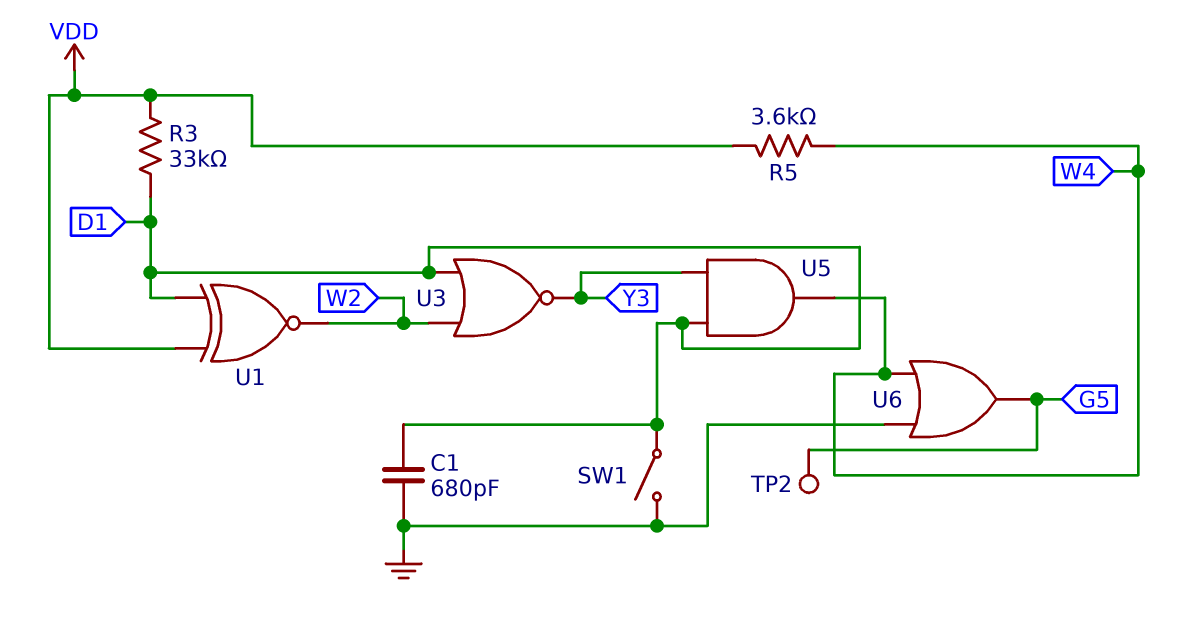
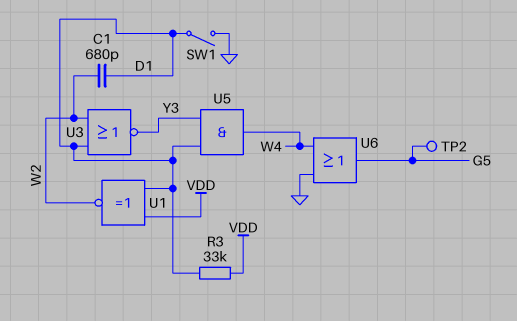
C1: 680pF (D1, GND) -> 680pF (D1, W2)
R5: 3.6k (VDD, W4) -> none

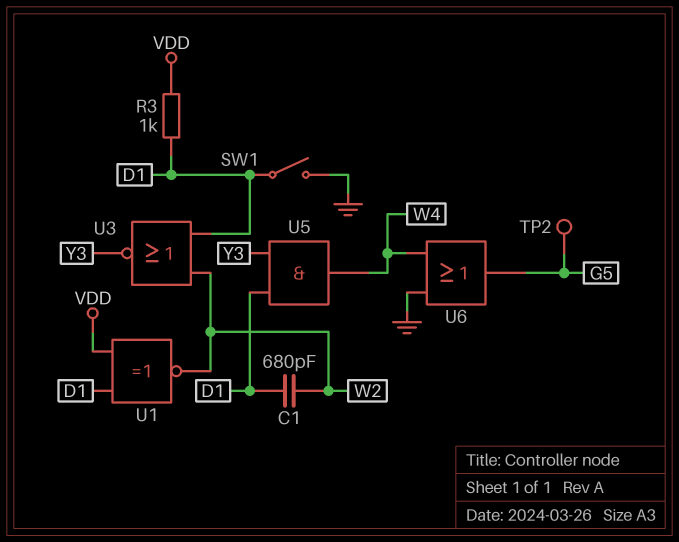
R3: 33k (D1, VDD) -> 1k (D1, VDD)

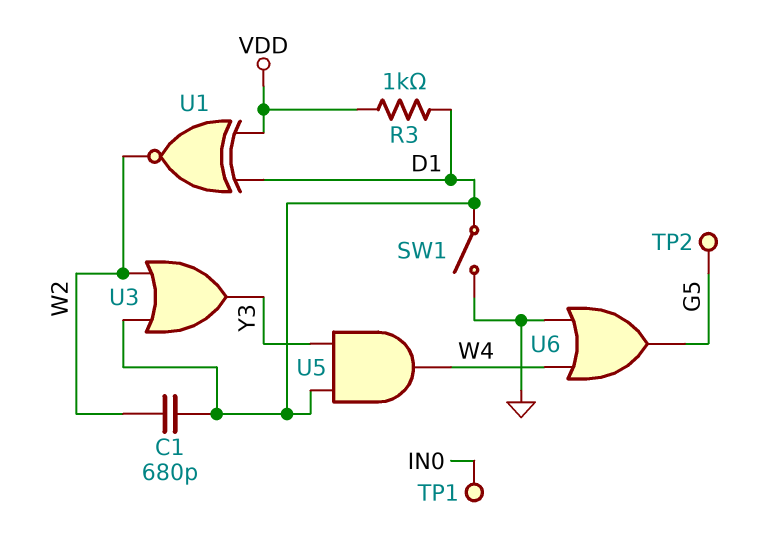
TP1: none -> test point (IN0)
U3: NOR (in D1, in W2, out Y3) -> OR (in D1, in W2, out Y3)

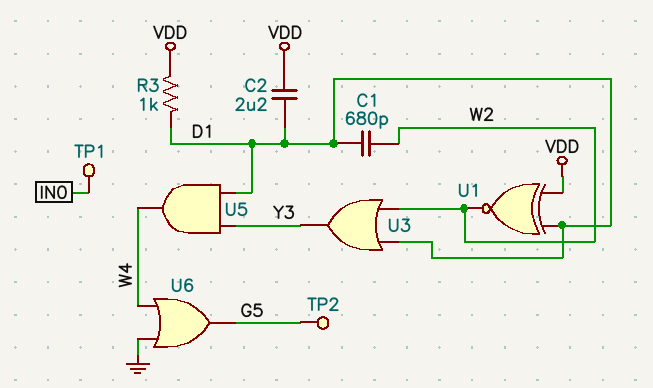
C2: none -> 2.2uF (D1, VDD)
SW1: switch (D1, GND) -> none

